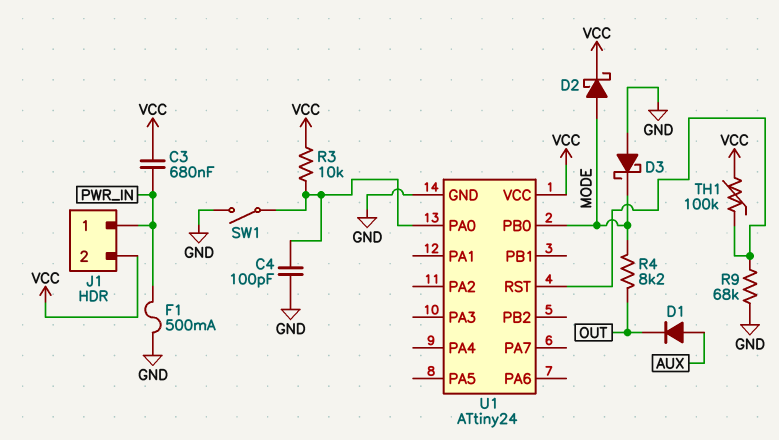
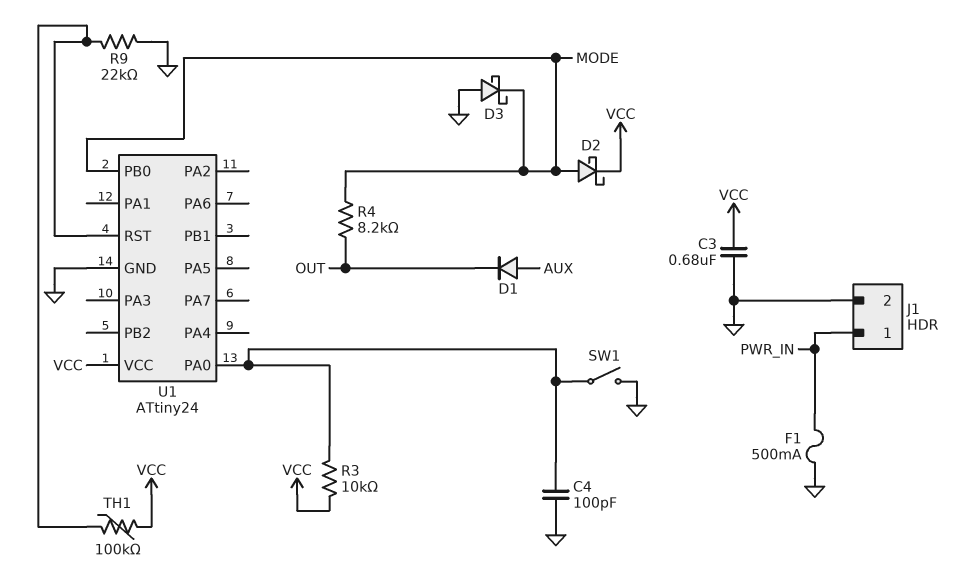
C3: 680nF (PWR_IN, VCC) -> 680nF (GND, VCC)
J1 pin 2: VCC -> GND
R9: 68k (GND, U1/RST) -> 22k (GND, U1/RST)

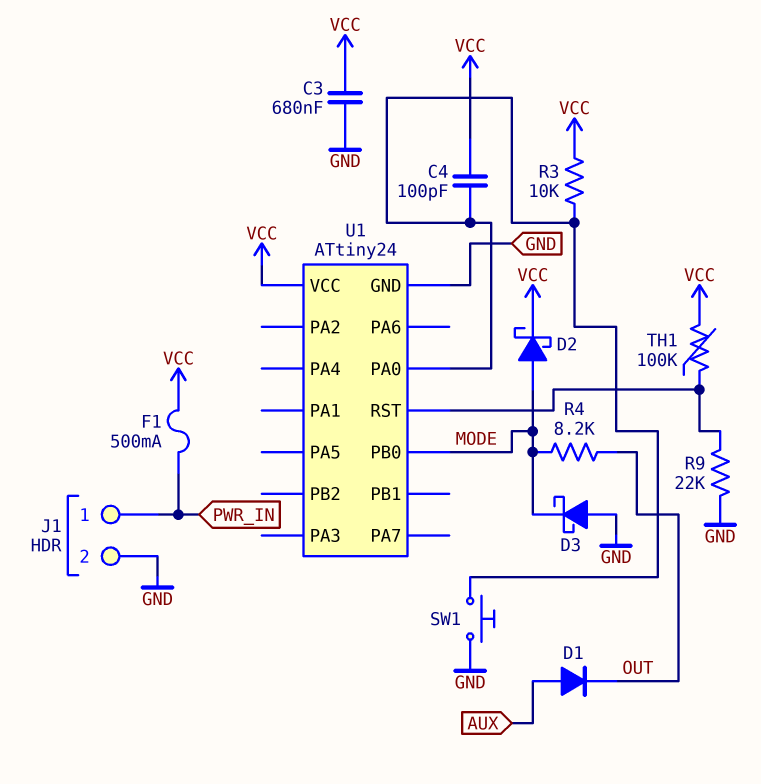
C4: 100pF (GND, U1/PA0) -> 100pF (U1/PA0, VCC)
F1: 500mA (GND, PWR_IN) -> 500mA (PWR_IN, VCC)
SW1: switch (GND, U1/PA0) -> button (GND, U1/PA0)

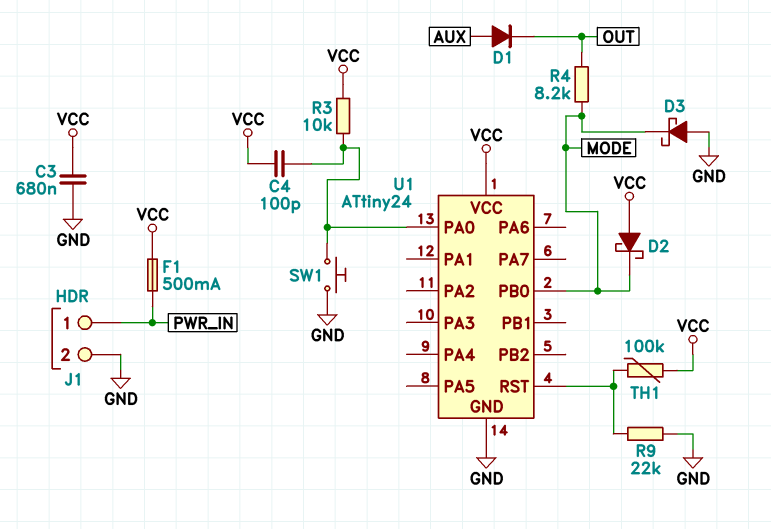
D2: schottky (A MODE, K VCC) -> schottky (A VCC, K MODE)

